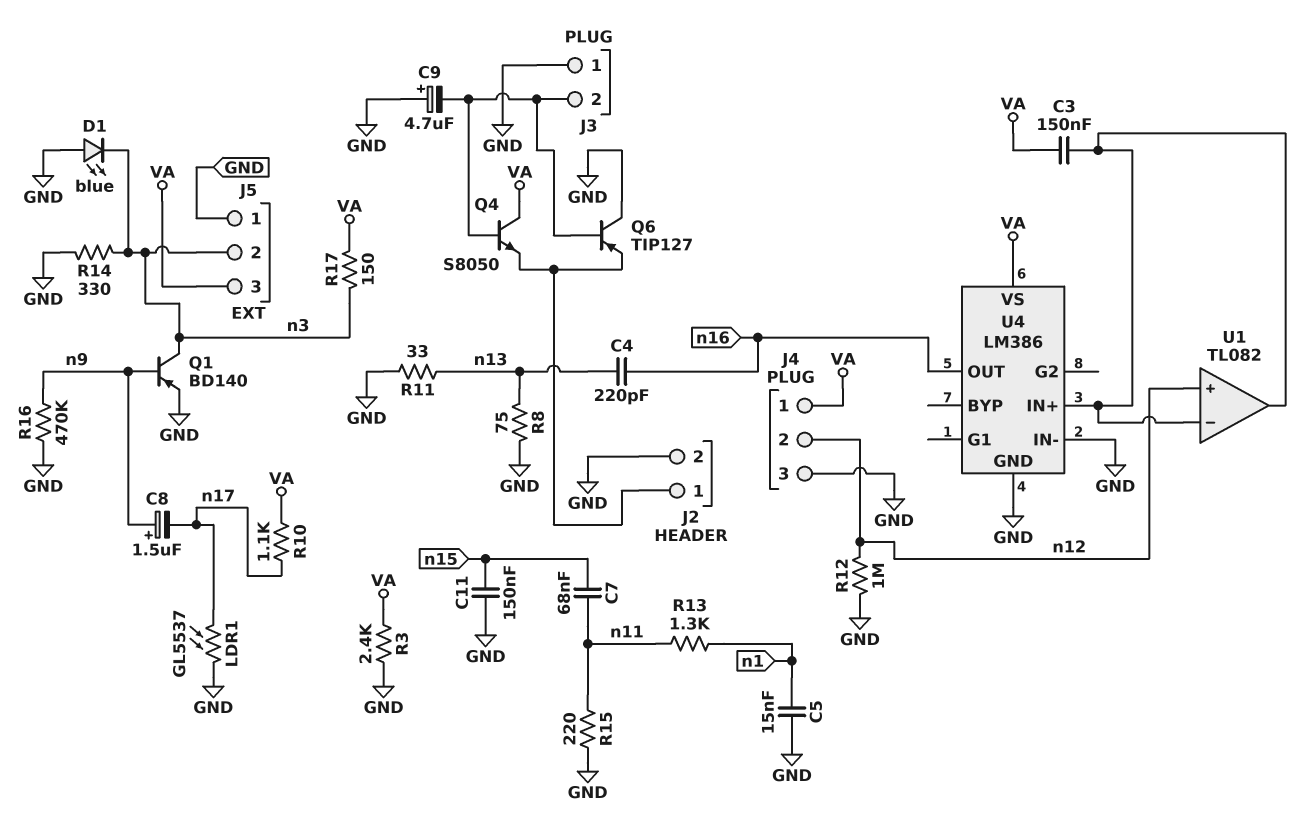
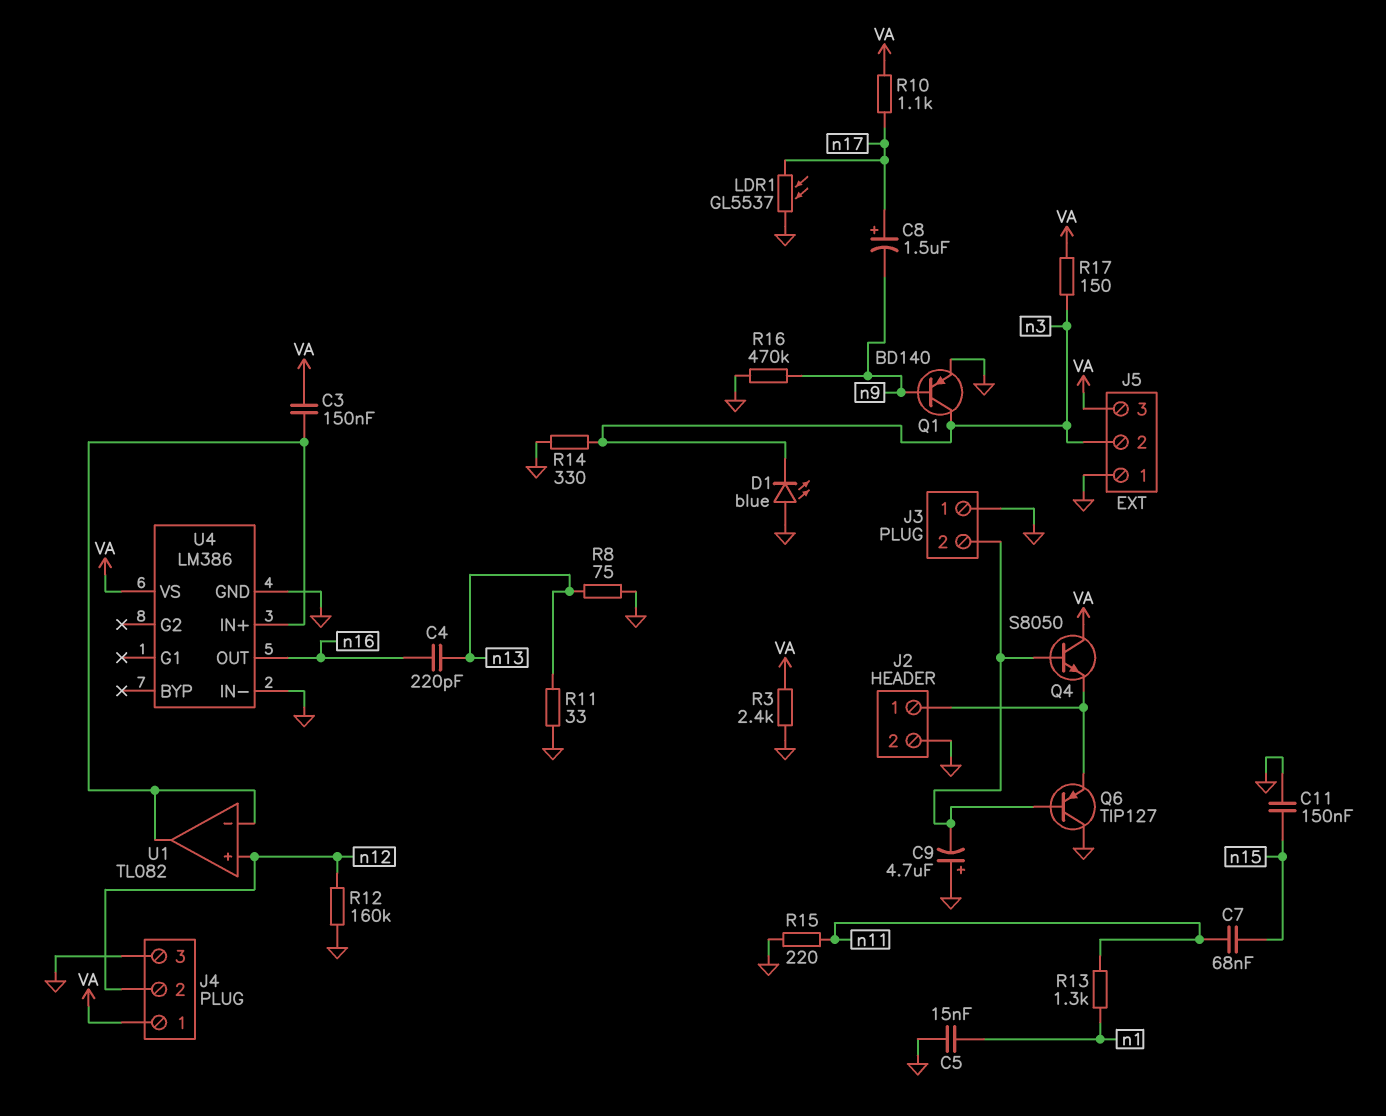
C8: 1.5uF (plus n9, minus n17) -> 1.5uF (plus n17, minus n9)
R12: 1M (GND, n12) -> 160k (GND, n12)

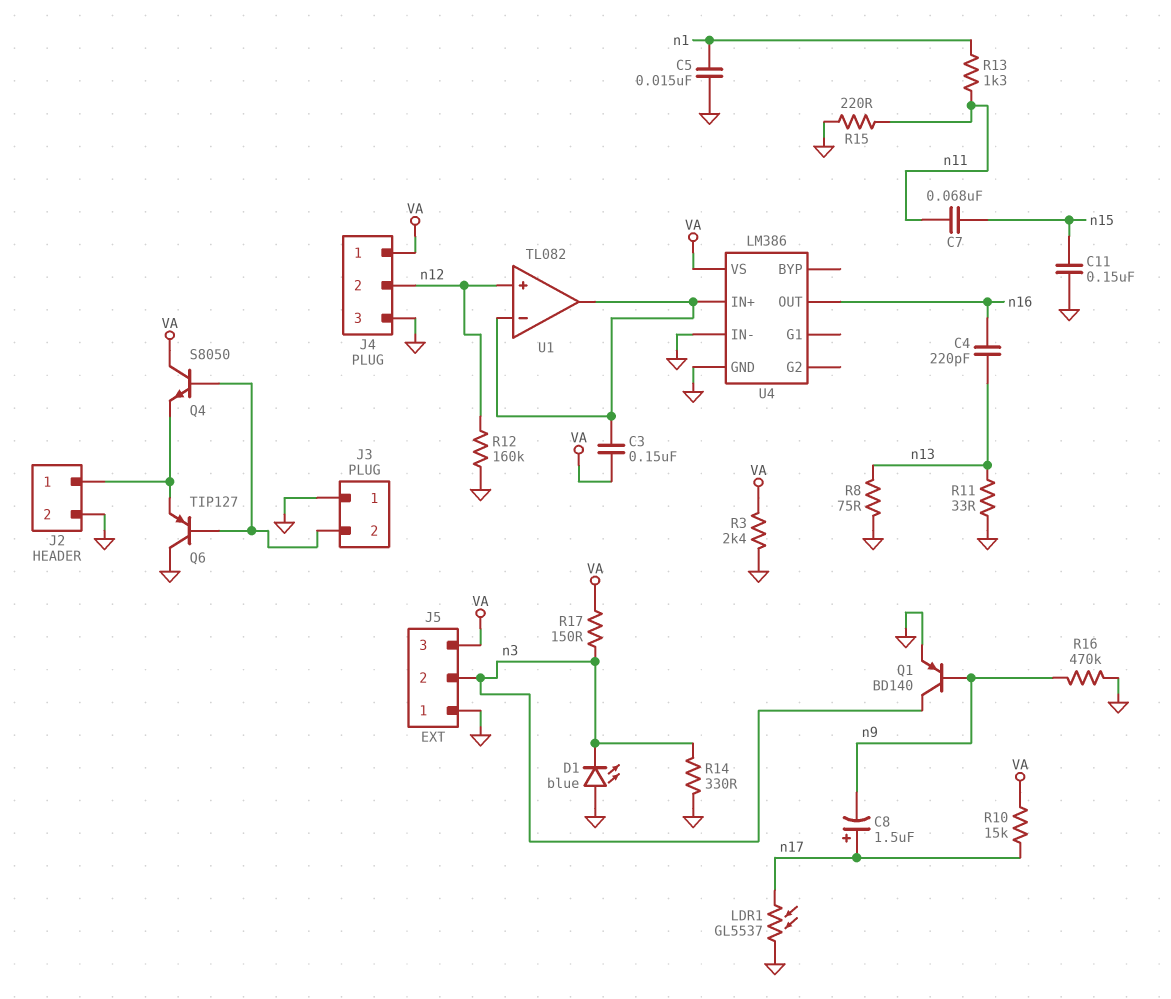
C9: 4.7uF (plus GND, minus J3/2) -> none
R10: 1.1k (VA, n17) -> 15k (VA, n17)

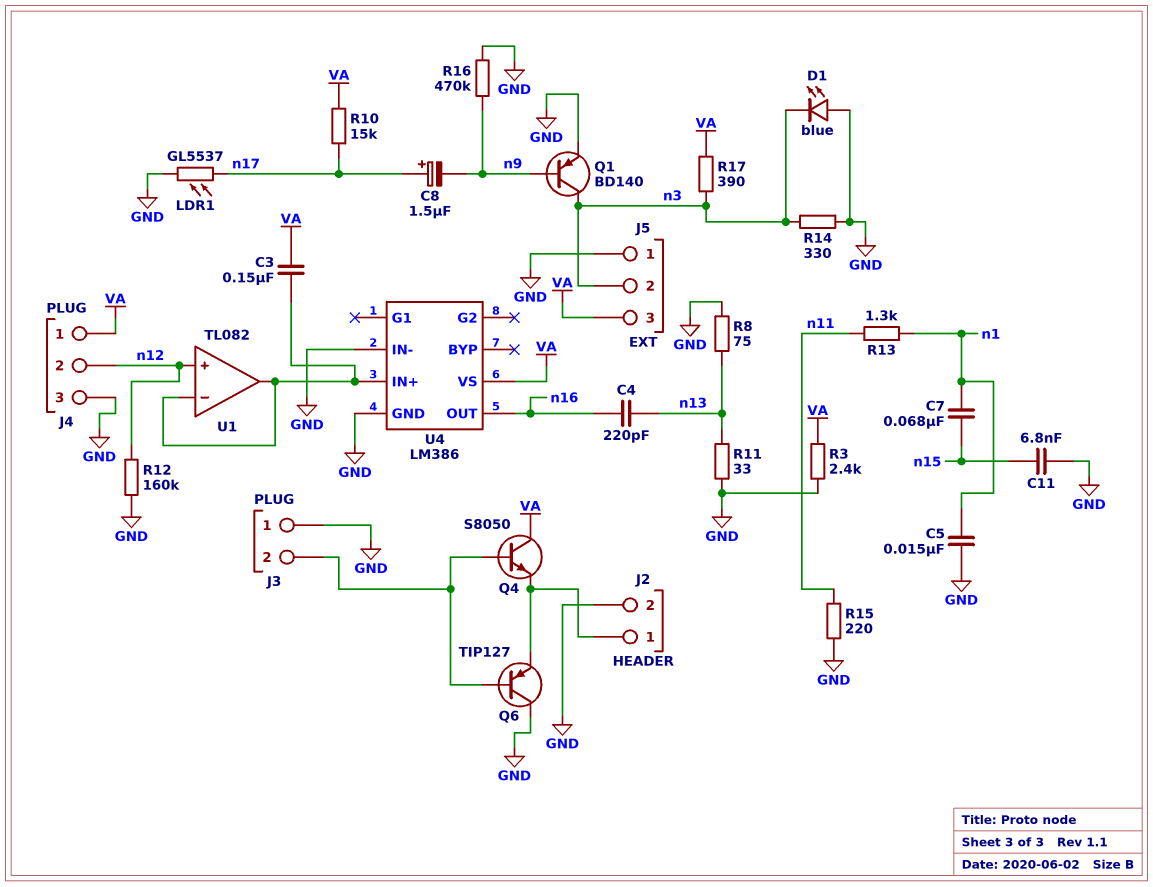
C7: 68nF (n11, n15) -> 68nF (n1, n15)
C11: 150nF (GND, n15) -> 6.8nF (GND, n15)
R17: 150 (VA, n3) -> 390 (VA, n3)

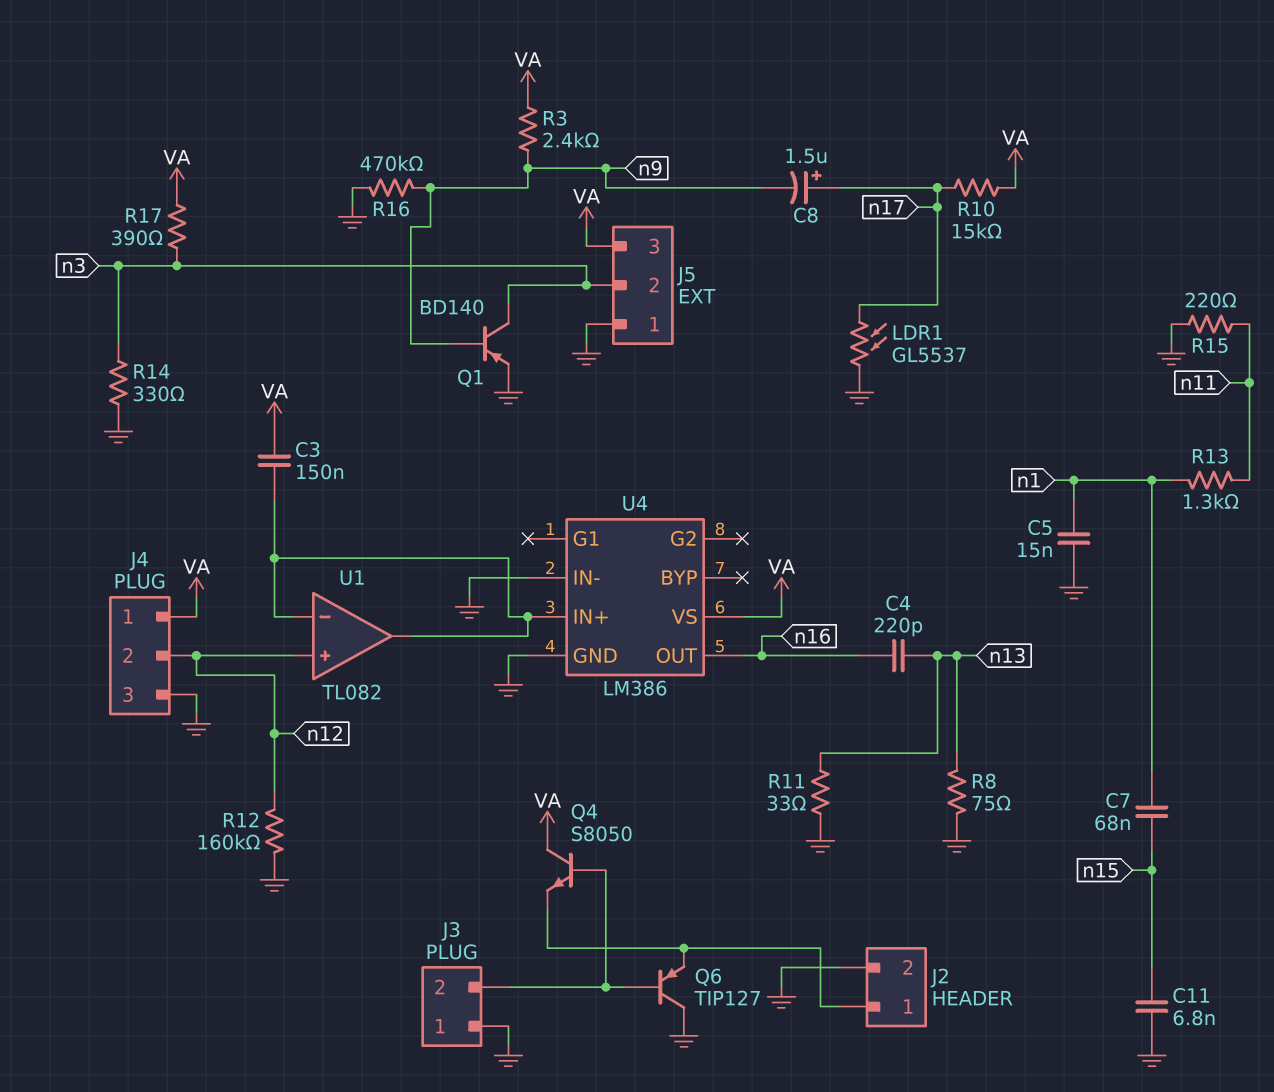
D1: LED blue (A GND, K n3) -> none
R3: 2.4k (GND, VA) -> 2.4k (VA, n9)

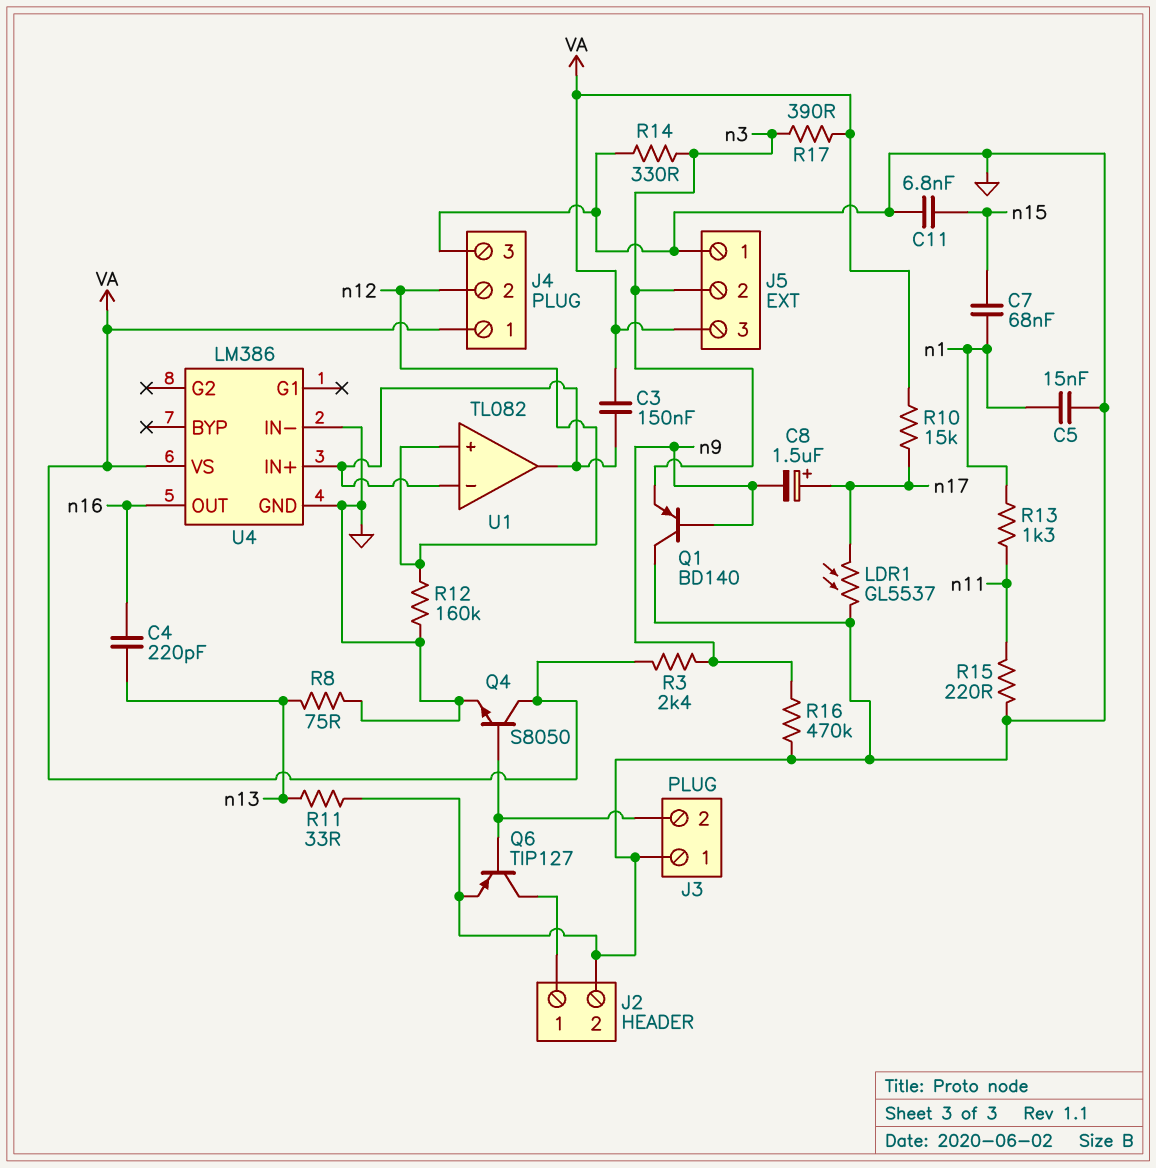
Q1: PNP BD140 (B n9, C n3, E GND) -> PNP BD140 (B n9, C GND, E n3)
Q4: NPN S8050 (B J3/2, C VA, E J2/1) -> NPN S8050 (B J3/2, C VA, E GND)
Q6: PNP TIP127 (B J3/2, C GND, E J2/1) -> PNP TIP127 (B J3/2, C J2/1, E GND)

